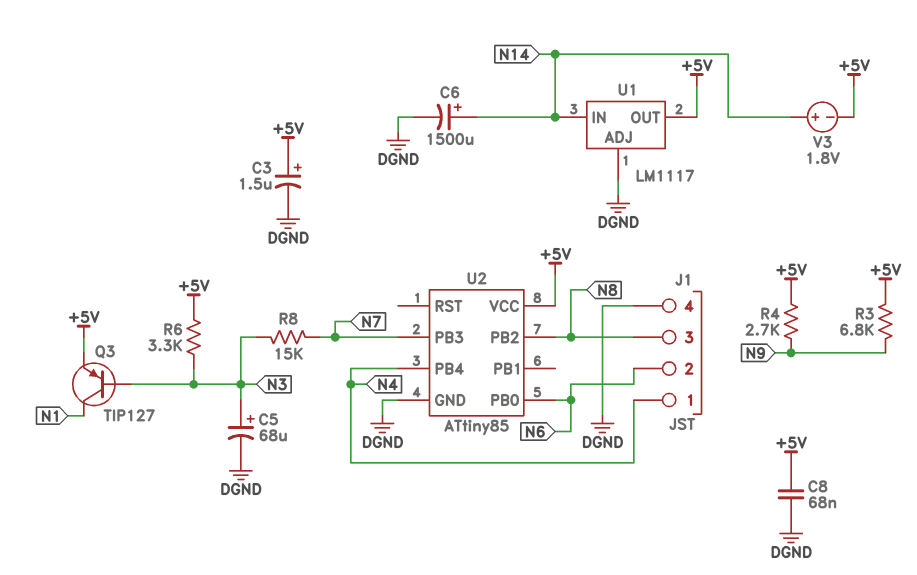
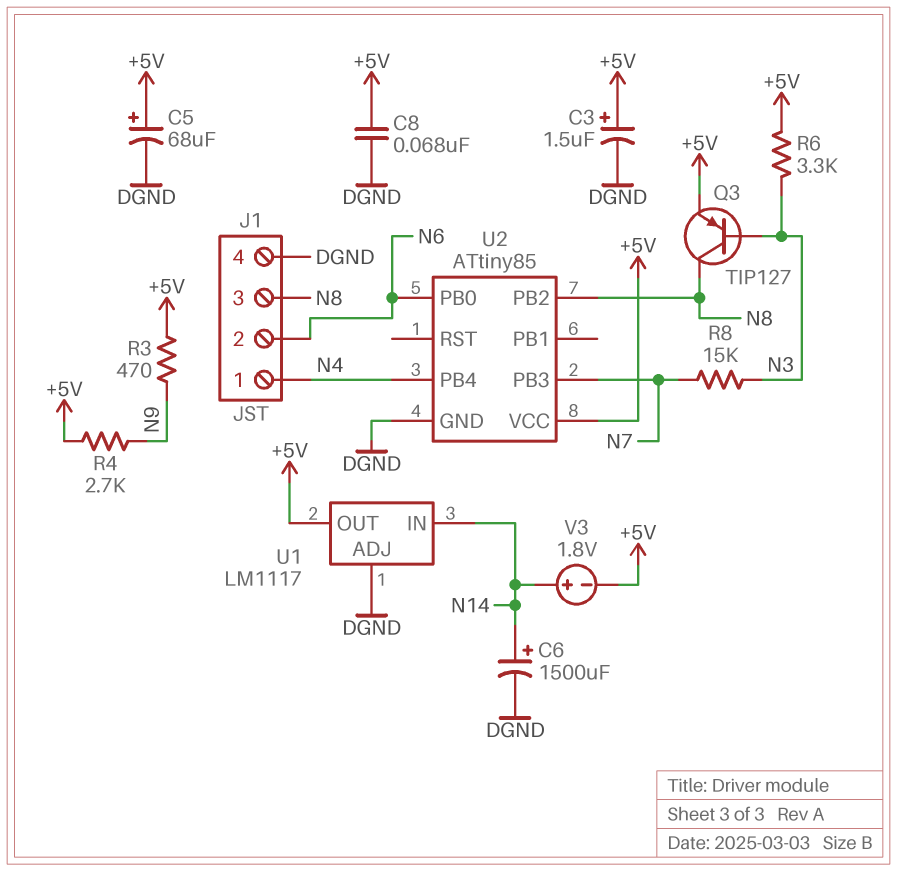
C5: 68uF (plus N3, minus DGND) -> 68uF (plus +5V, minus DGND)
Q3: PNP TIP127 (B N3, C N1, E +5V) -> PNP TIP127 (B N3, C N8, E +5V)
R3: 6.8k (+5V, N9) -> 470 (+5V, N9)

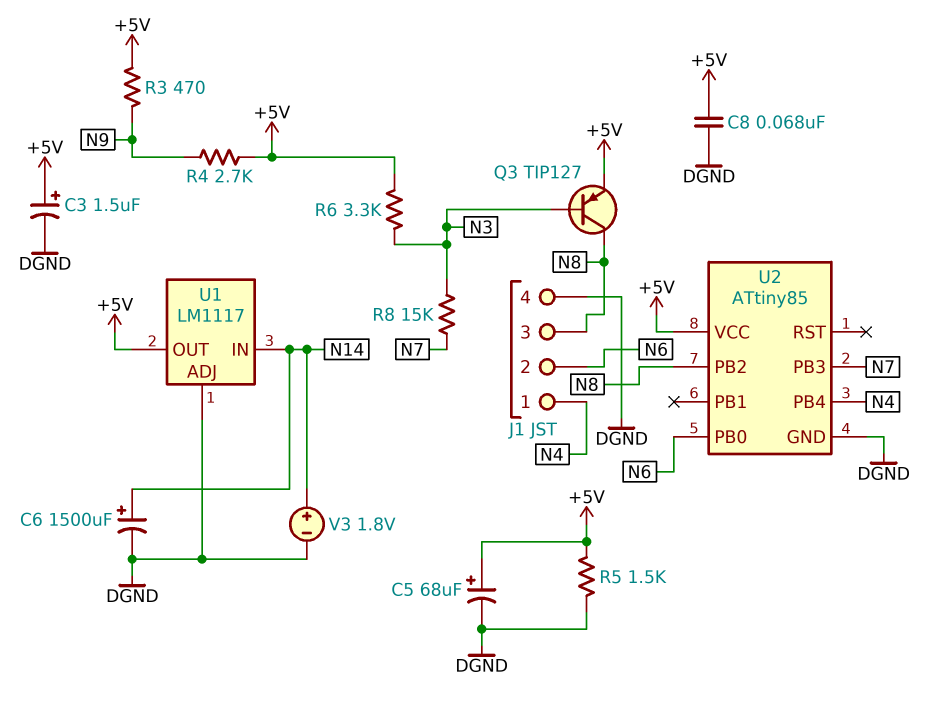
R5: none -> 1.5k (+5V, DGND)
V3: 1.8V (plus N14, minus +5V) -> 1.8V (plus N14, minus DGND)

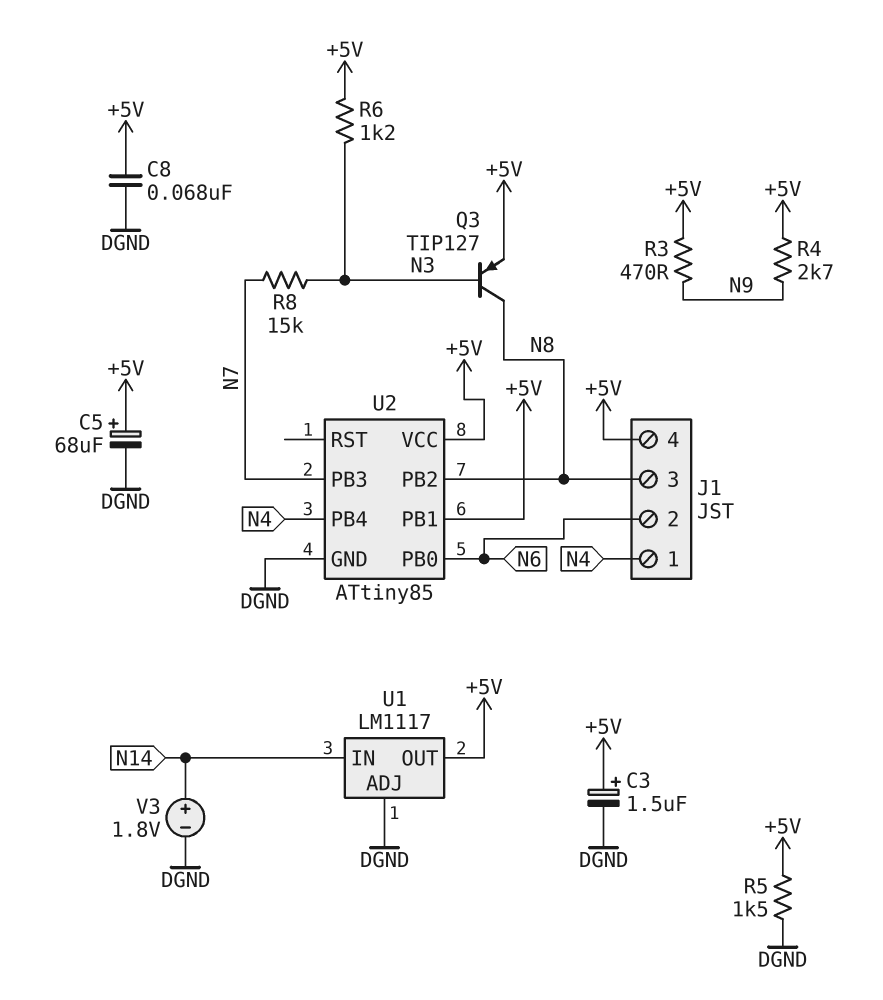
C6: 1500uF (plus N14, minus DGND) -> none
J1 pin 4: DGND -> +5V
R6: 3.3k (+5V, N3) -> 1.2k (+5V, N3)
U2 pin PB1: none -> +5V

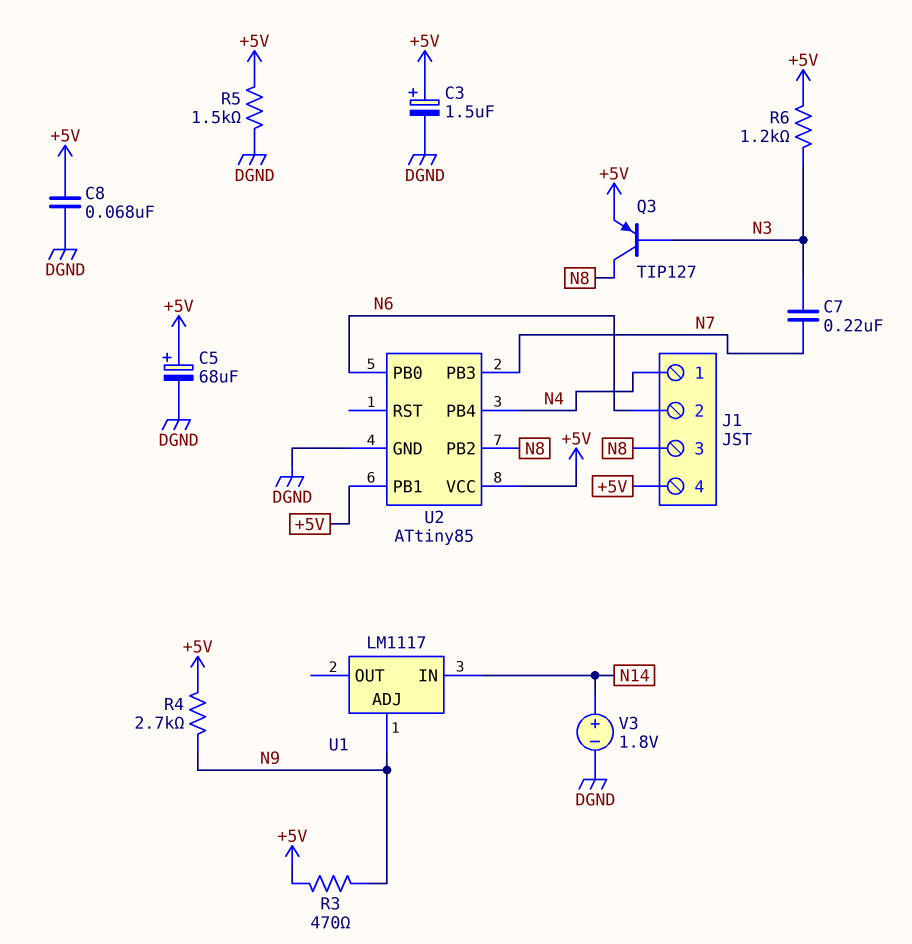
C7: none -> 220nF (N3, N7)
R8: 15k (N3, N7) -> none
U1 pin ADJ: DGND -> N9
U1 pin OUT: +5V -> none

